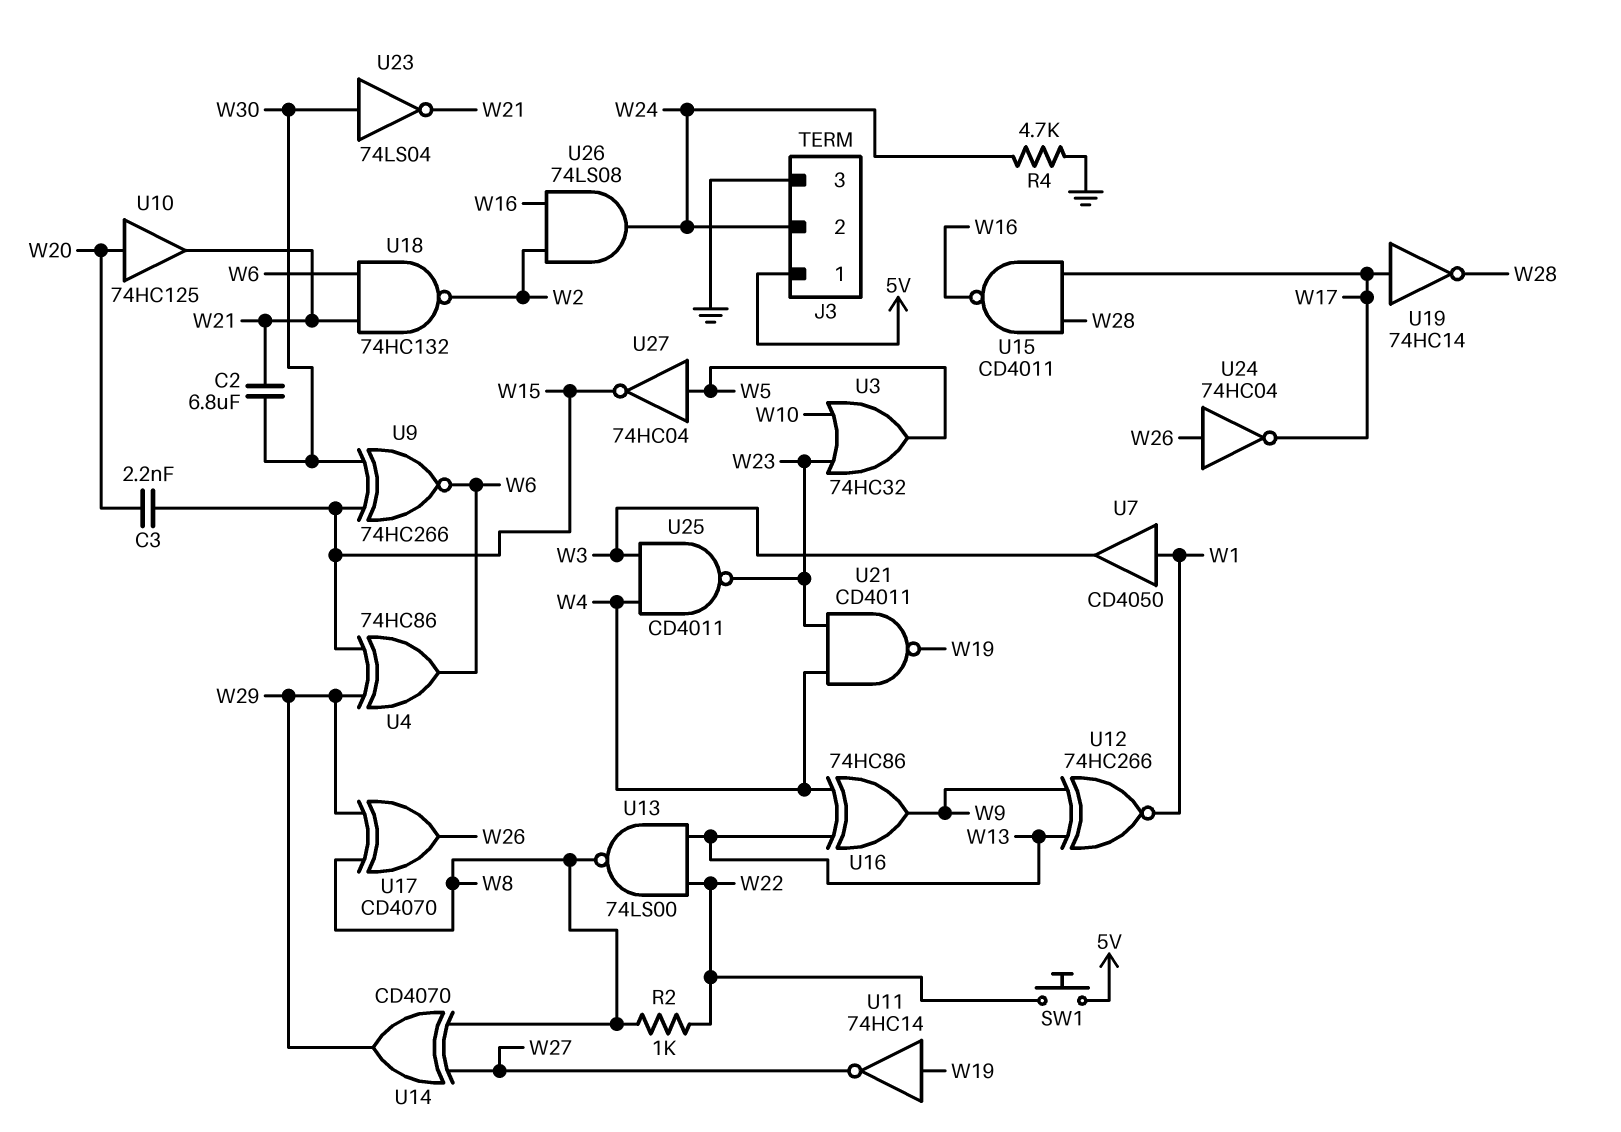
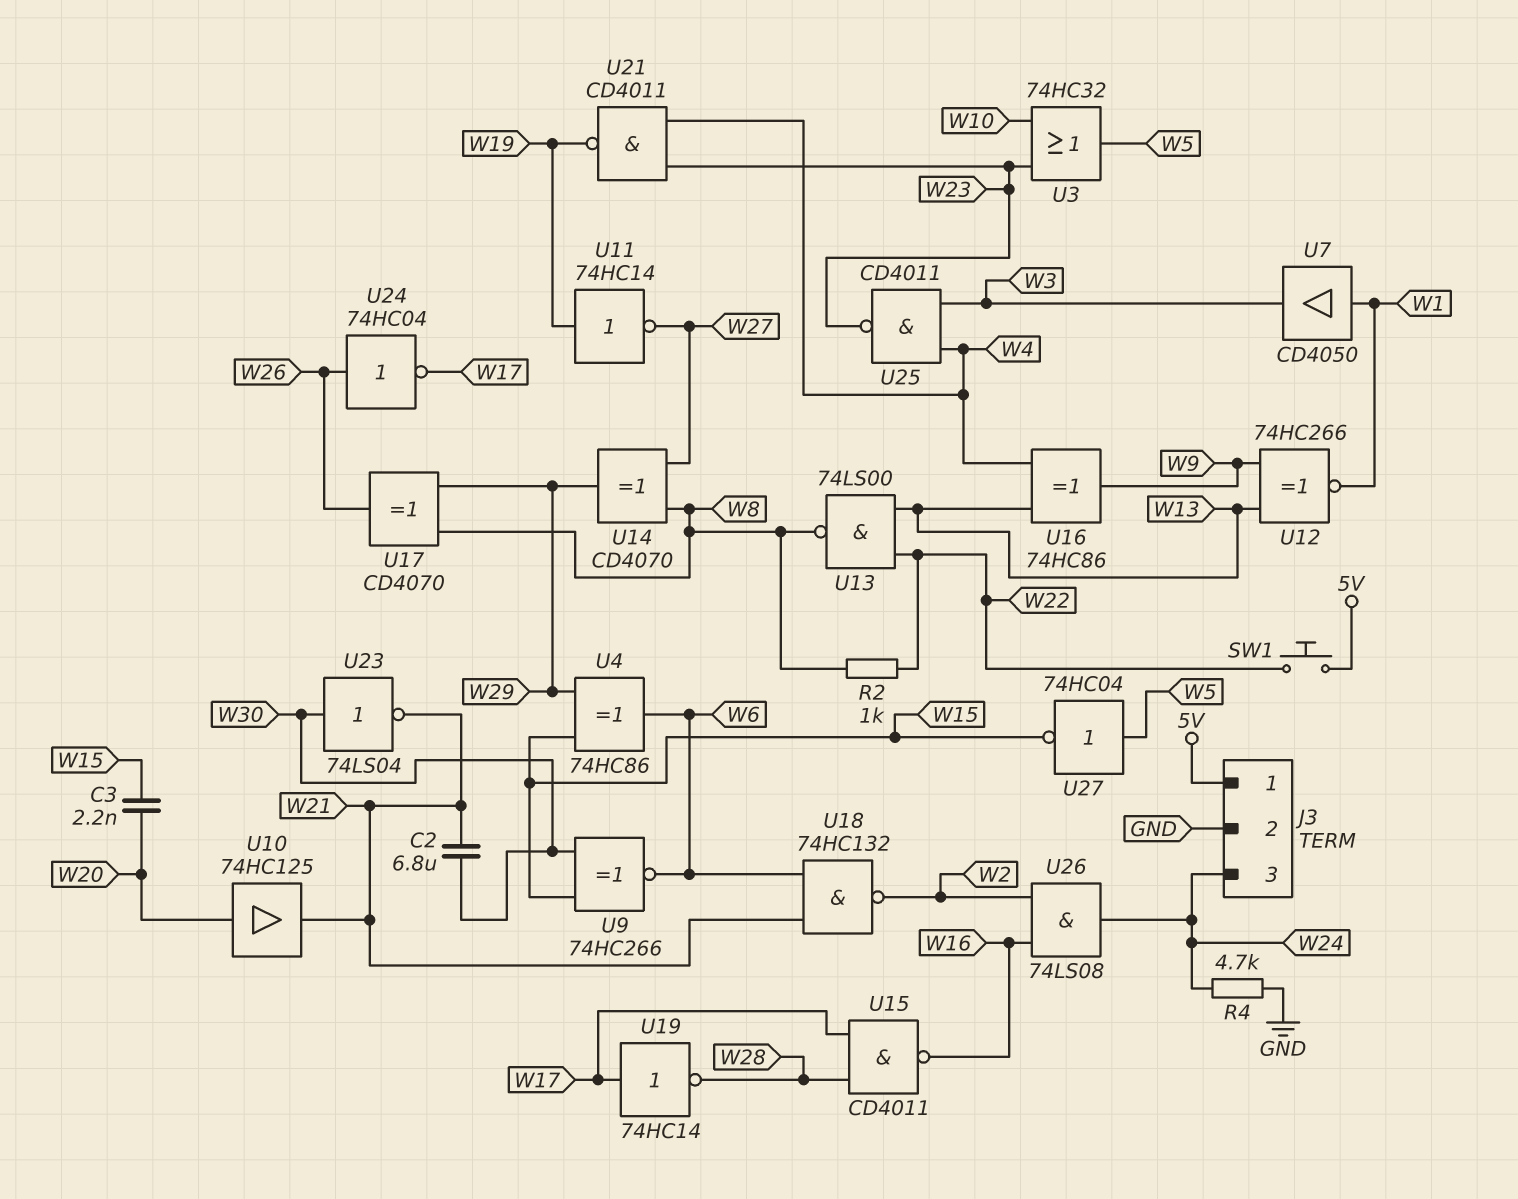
J3 pin 2: W24 -> GND
J3 pin 3: GND -> W24

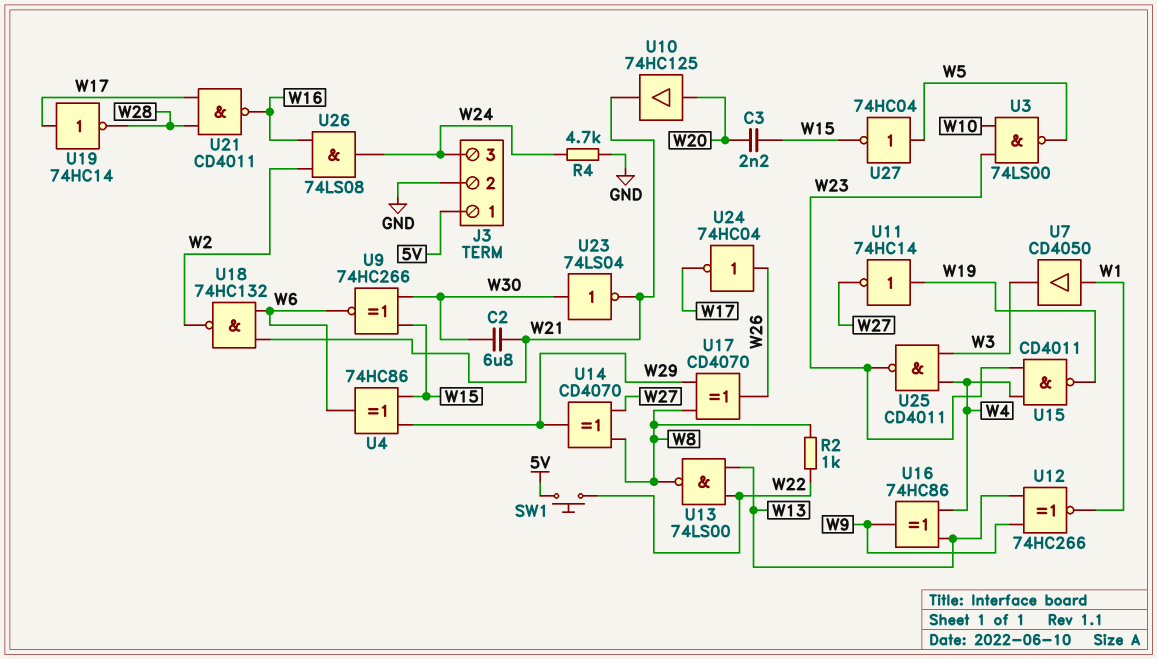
U3: OR 74HC32 (in W10, in W23, out W5) -> NAND 74LS00 (in W10, in W23, out W5)
U15: NAND CD4011 (in W17, in W28, out W16) -> NAND CD4011 (in W4, in W23, out W19)
U21: NAND CD4011 (in W4, in W23, out W19) -> NAND CD4011 (in W17, in W28, out W16)

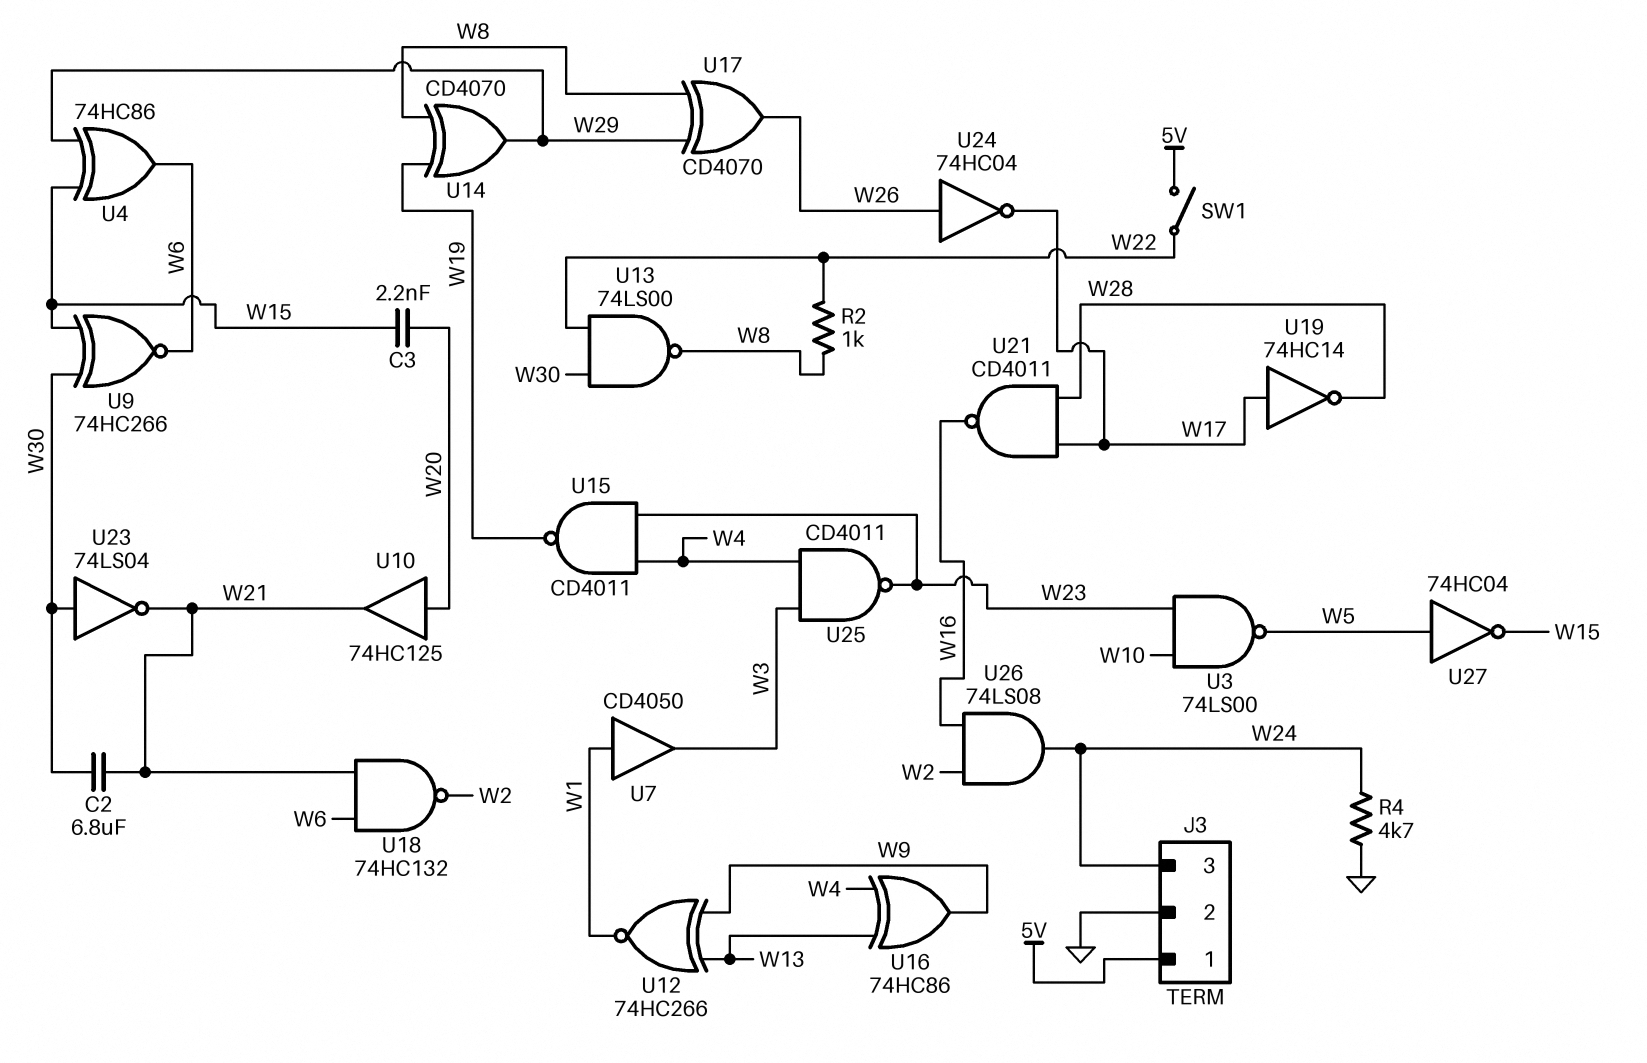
SW1: button (5V, W22) -> switch (5V, W22)
U11: NOT 74HC14 (in W19, out W27) -> none
U13: NAND 74LS00 (in W13, in W22, out W8) -> NAND 74LS00 (in W22, in W30, out W8)
U14: XOR CD4070 (in W8, in W27, out W29) -> XOR CD4070 (in W8, in W19, out W29)

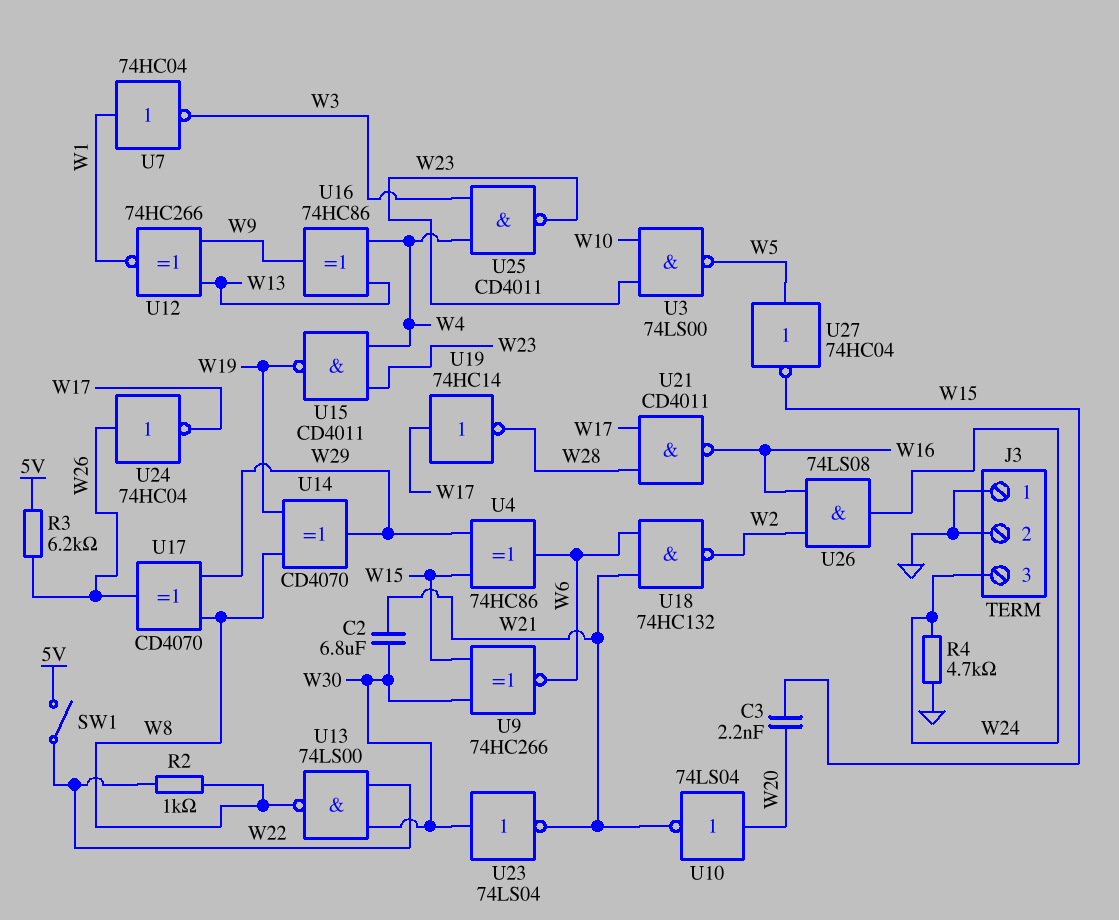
J3 pin 1: 5V -> GND
R3: none -> 6.2k (5V, W26)
U7: buffer CD4050 (in W1, out W3) -> NOT 74HC04 (in W1, out W3)
U10: buffer 74HC125 (in W20, out W21) -> NOT 74LS04 (in W20, out W21)

